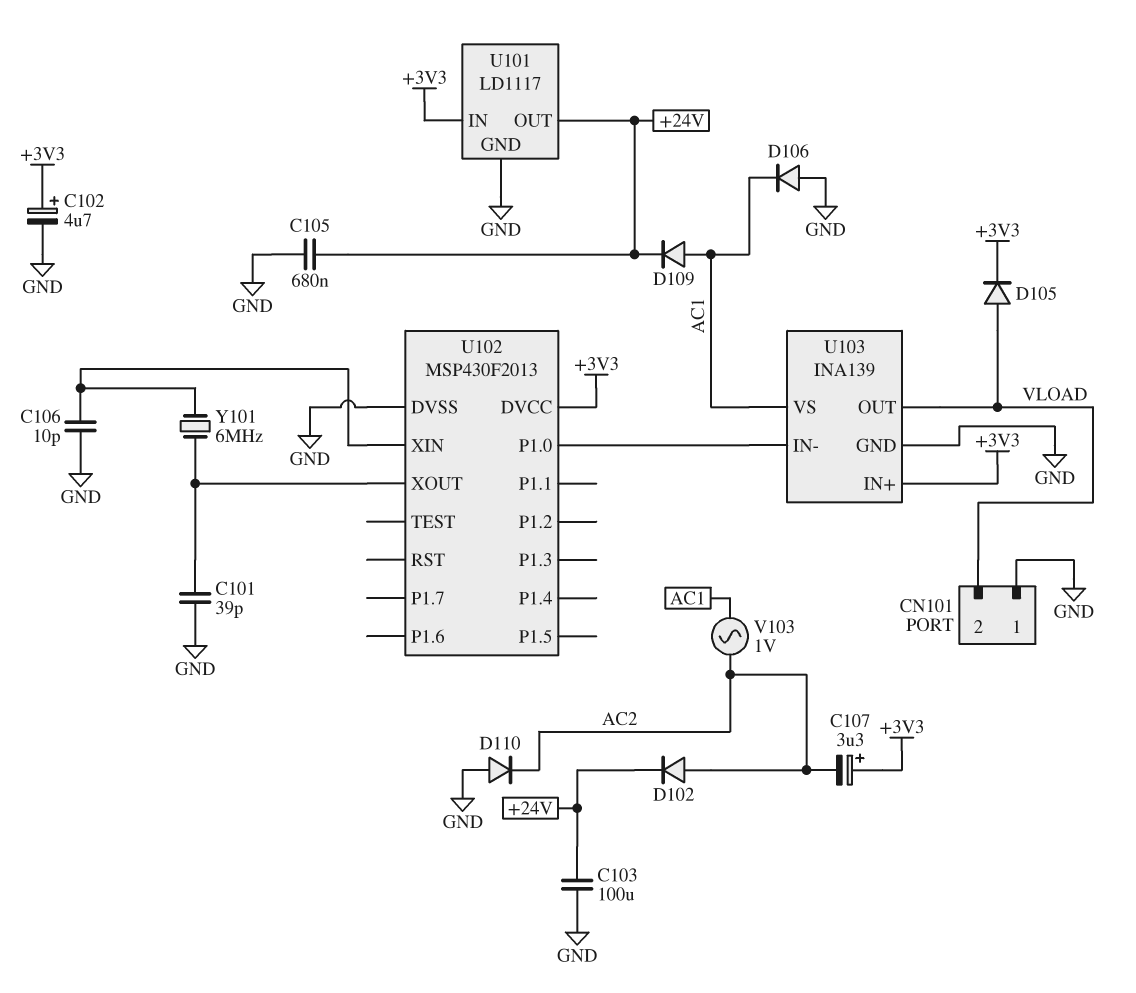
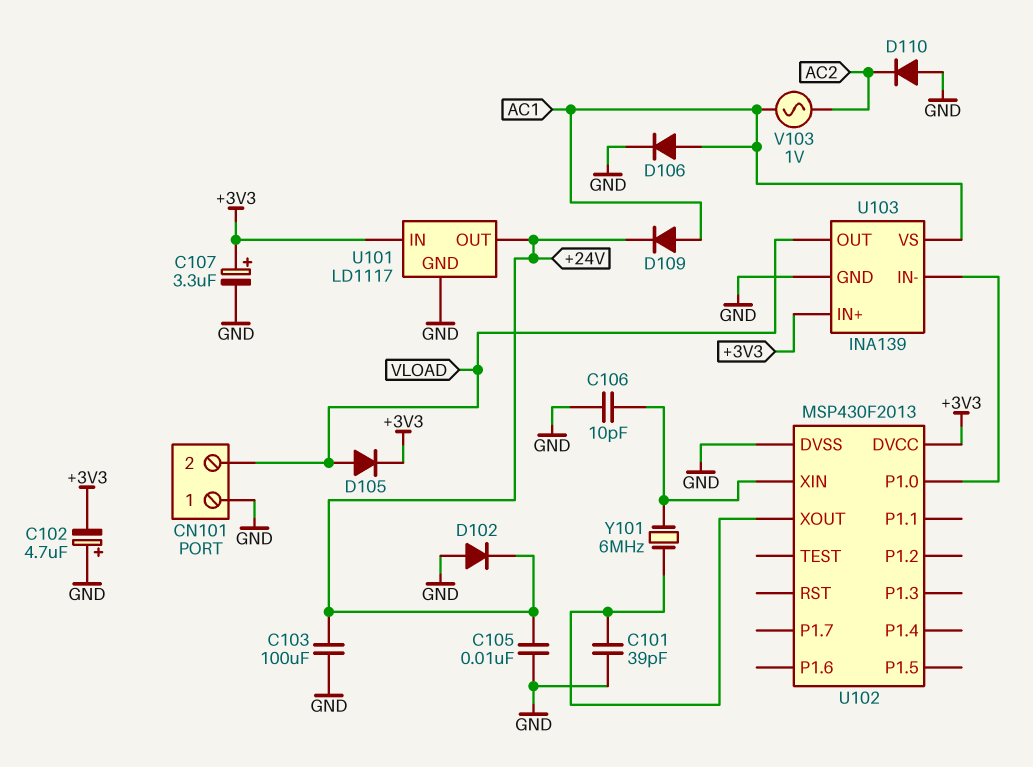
C102: 4.7uF (plus +3V3, minus GND) -> 4.7uF (plus GND, minus +3V3)
C105: 680nF (+24V, GND) -> 10nF (+24V, GND)
C107: 3.3uF (plus +3V3, minus AC2) -> 3.3uF (plus +3V3, minus GND)
D102: diode (A AC2, K +24V) -> diode (A GND, K +24V)
D106: diode (A GND, K AC1) -> diode (A AC1, K GND)

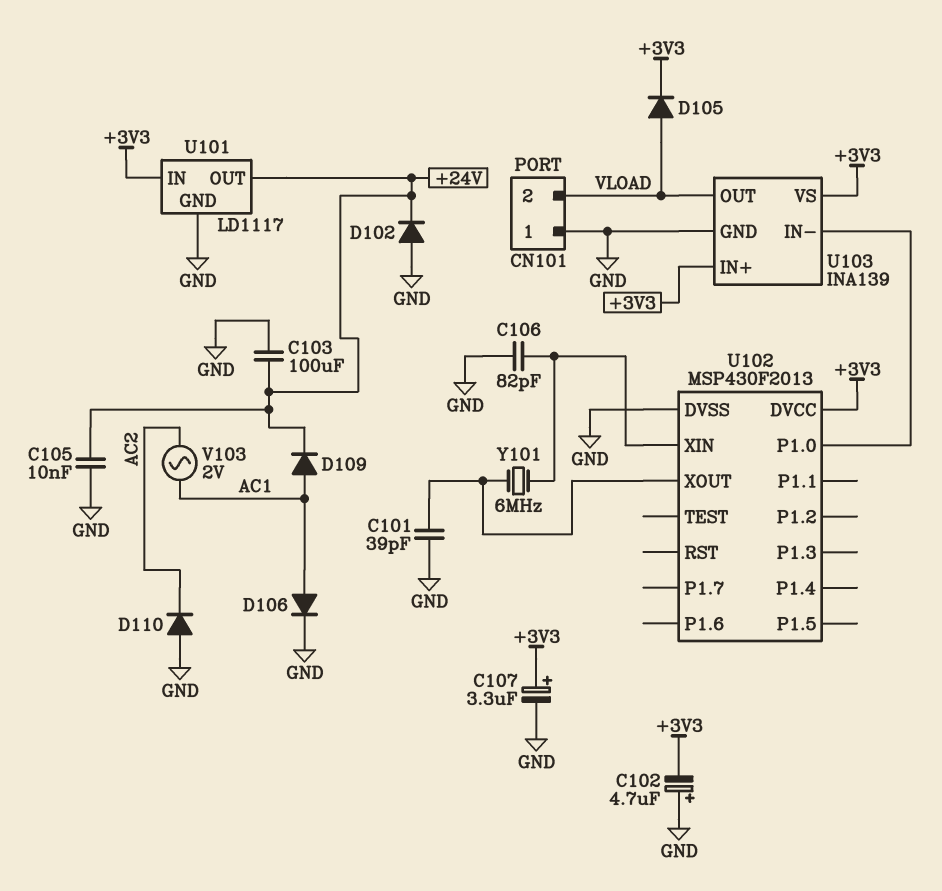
C106: 10pF (GND, U102/XIN) -> 82pF (GND, U102/XIN)
U103 pin VS: AC1 -> +3V3
V103: AC 1V (AC1, AC2) -> AC 2V (AC1, AC2)

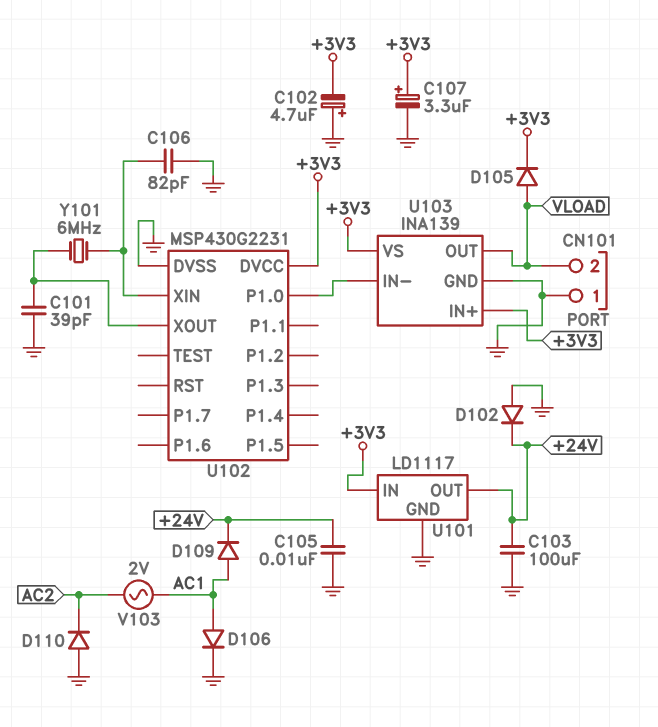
U102: MSP430F2013 -> MSP430G2231

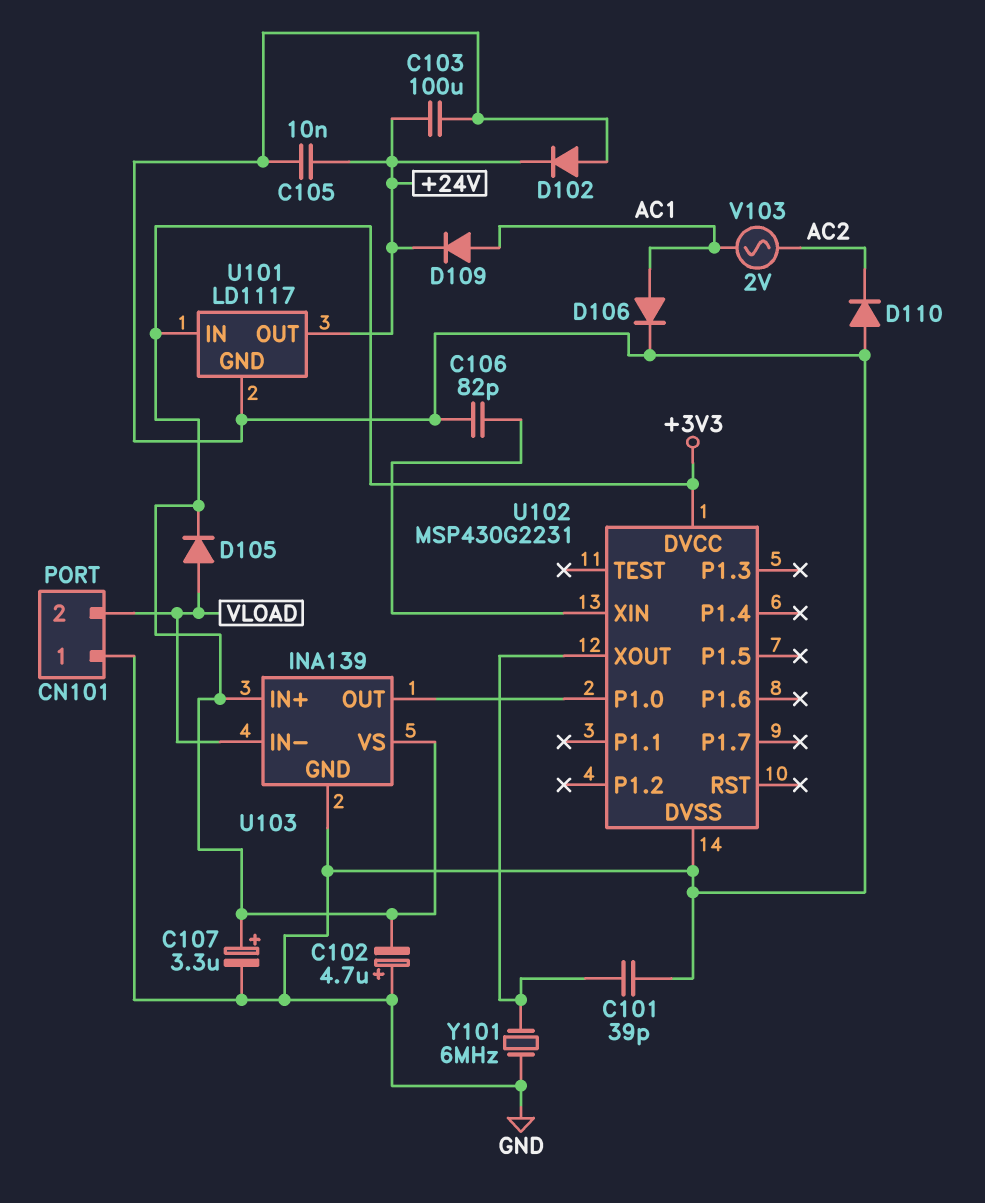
U103 pin IN-: U102/P1.0 -> VLOAD
U103 pin OUT: VLOAD -> U102/P1.0
Y101: 6MHz (U102/XIN, U102/XOUT) -> 6MHz (GND, U102/XOUT)

